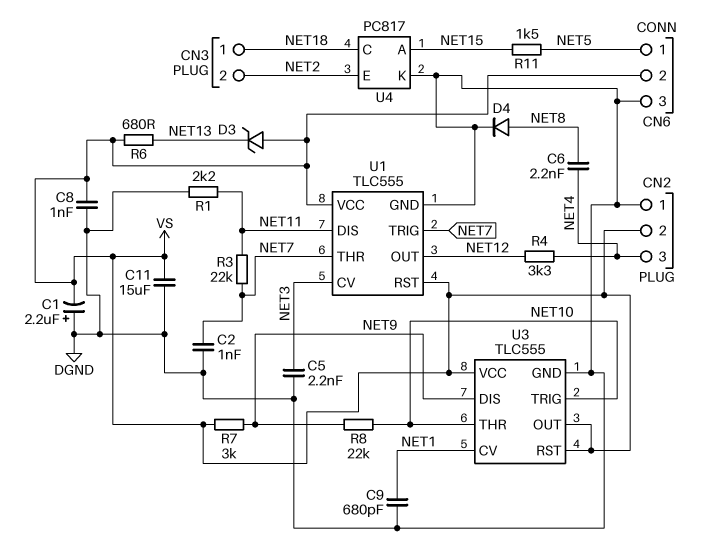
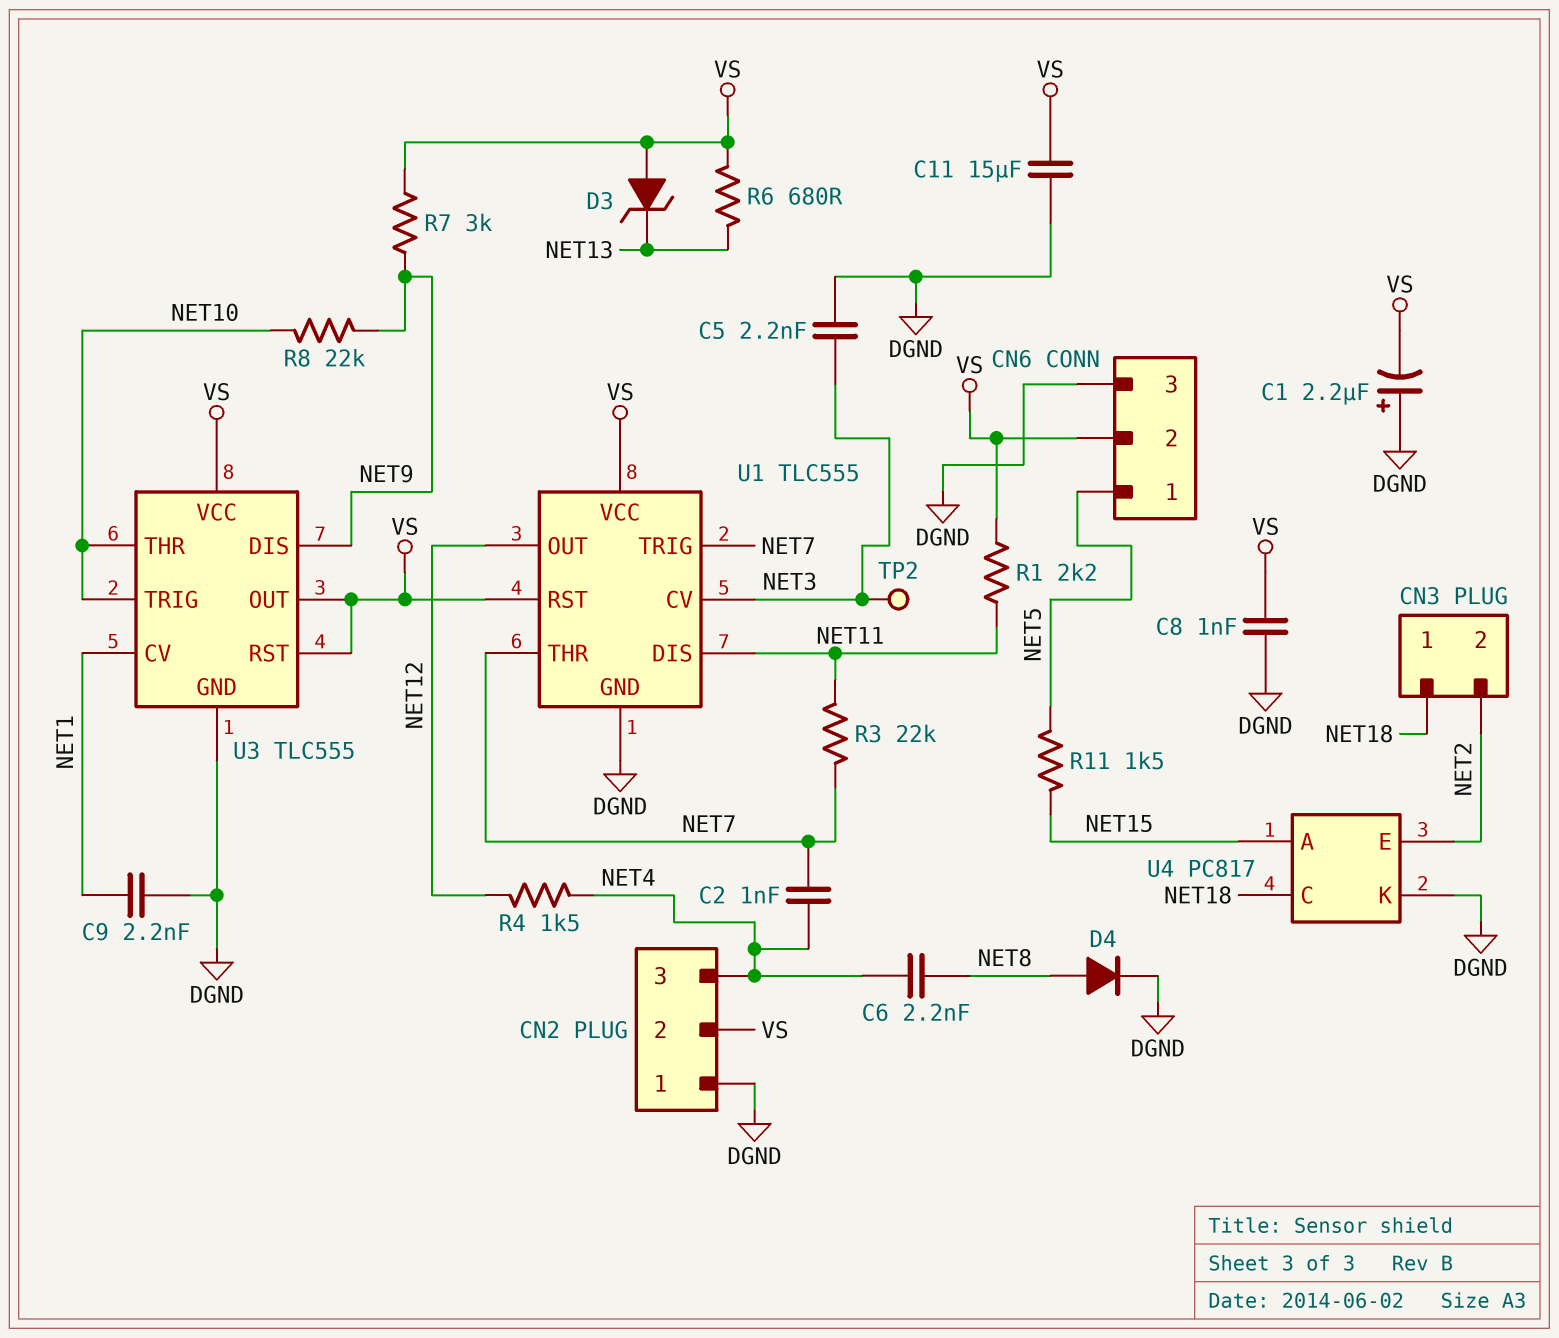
C2: 1nF (DGND, NET7) -> 1nF (NET4, NET7)
C9: 680pF (DGND, NET1) -> 2.2nF (DGND, NET1)
R1: 2.2k (DGND, NET11) -> 2.2k (NET11, VS)
R4: 3.3k (NET4, NET12) -> 1.5k (NET4, NET12)
TP2: none -> test point (NET3)

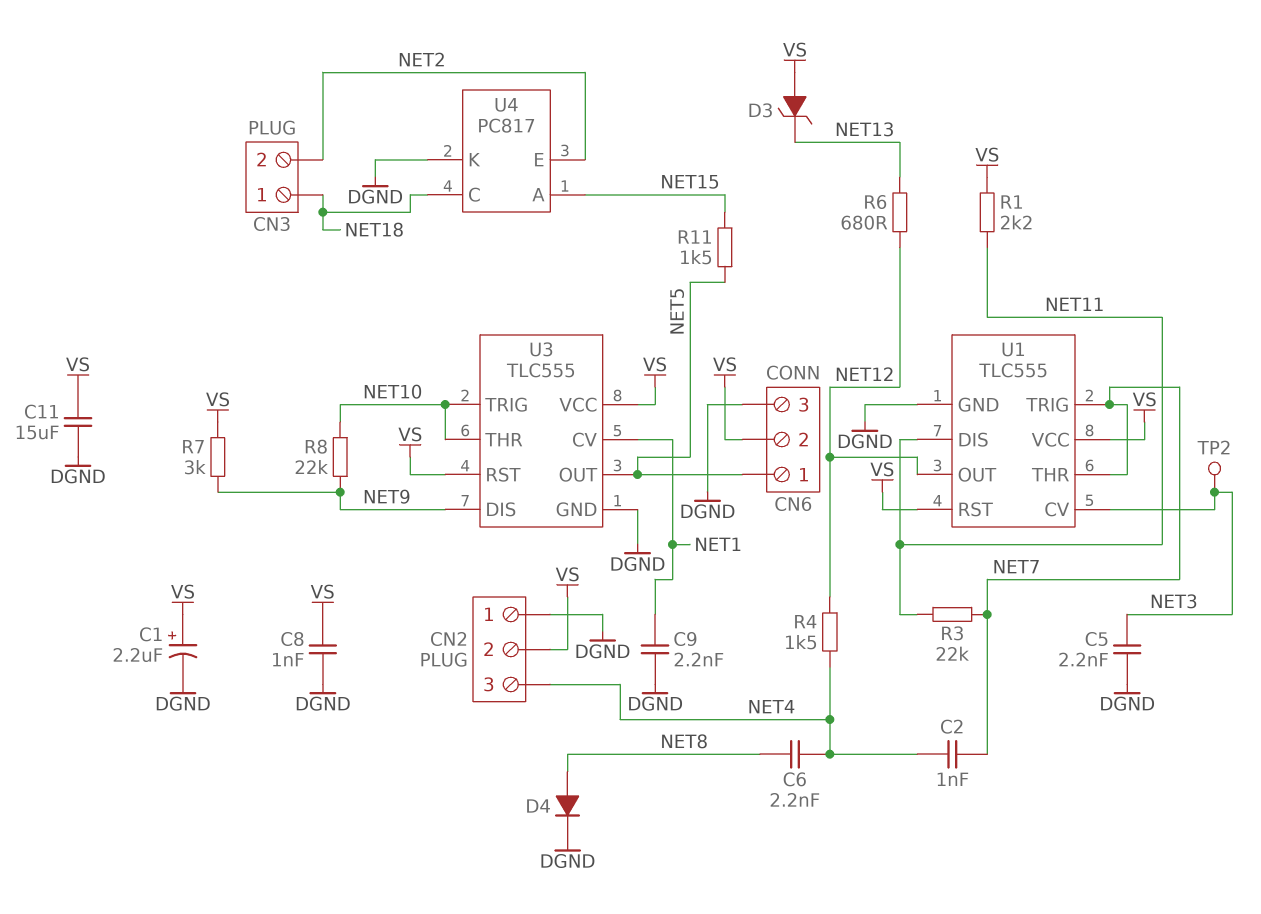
C1: 2.2uF (plus DGND, minus VS) -> 2.2uF (plus VS, minus DGND)
R6: 680 (NET13, VS) -> 680 (NET12, NET13)
U3 pin OUT: VS -> NET5

